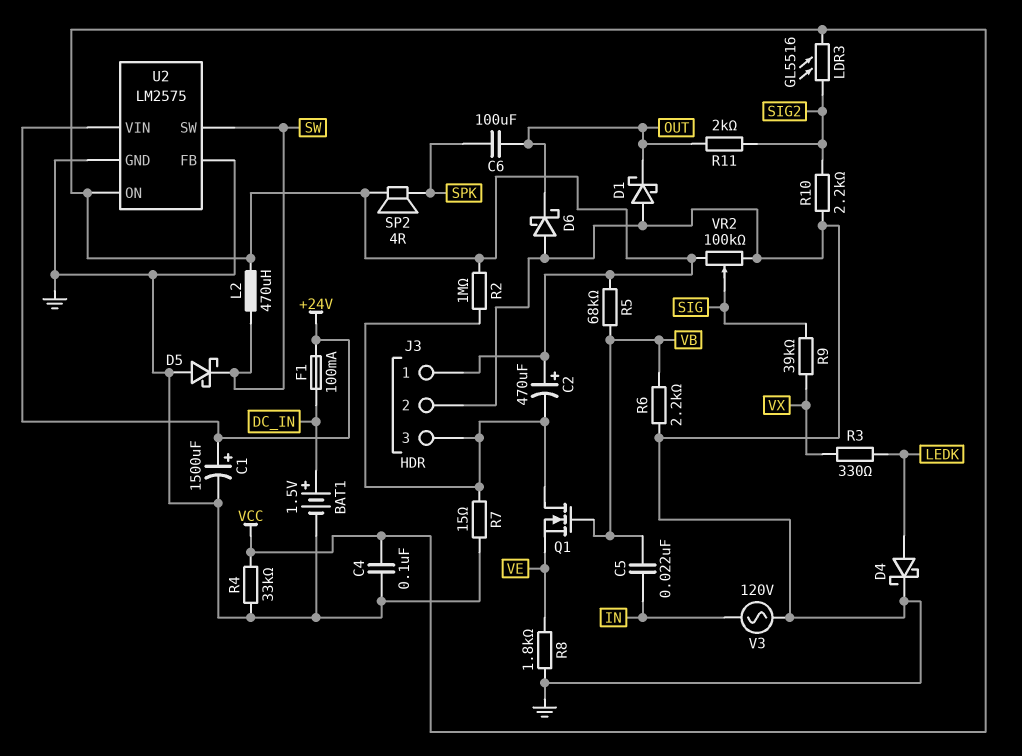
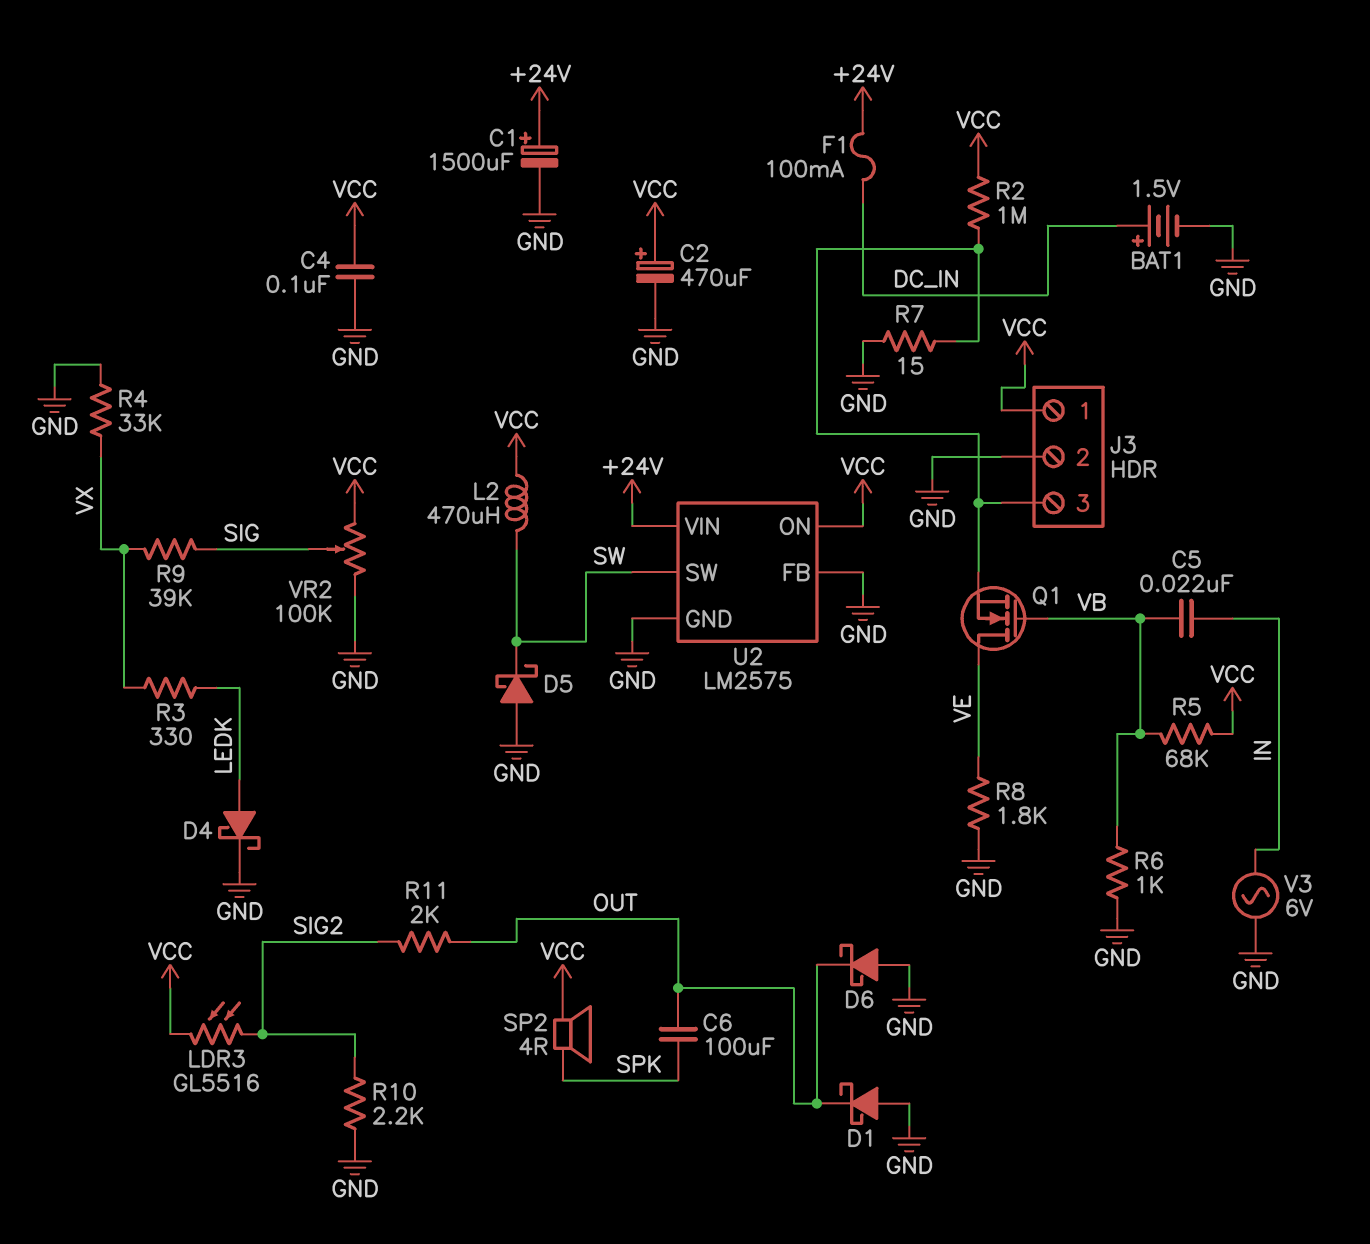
C2: 470uF (plus VCC, minus J3/3) -> 470uF (plus VCC, minus GND)
Q1: NMOS (G VB, D J3/3, S VE) -> NMOS (G VB, D VE, S J3/3)
R4: 33k (GND, VCC) -> 33k (GND, VX)
R6: 2.2k (GND, VB) -> 1k (GND, VB)
V3: AC 120V (GND, IN) -> AC 6V (GND, IN)

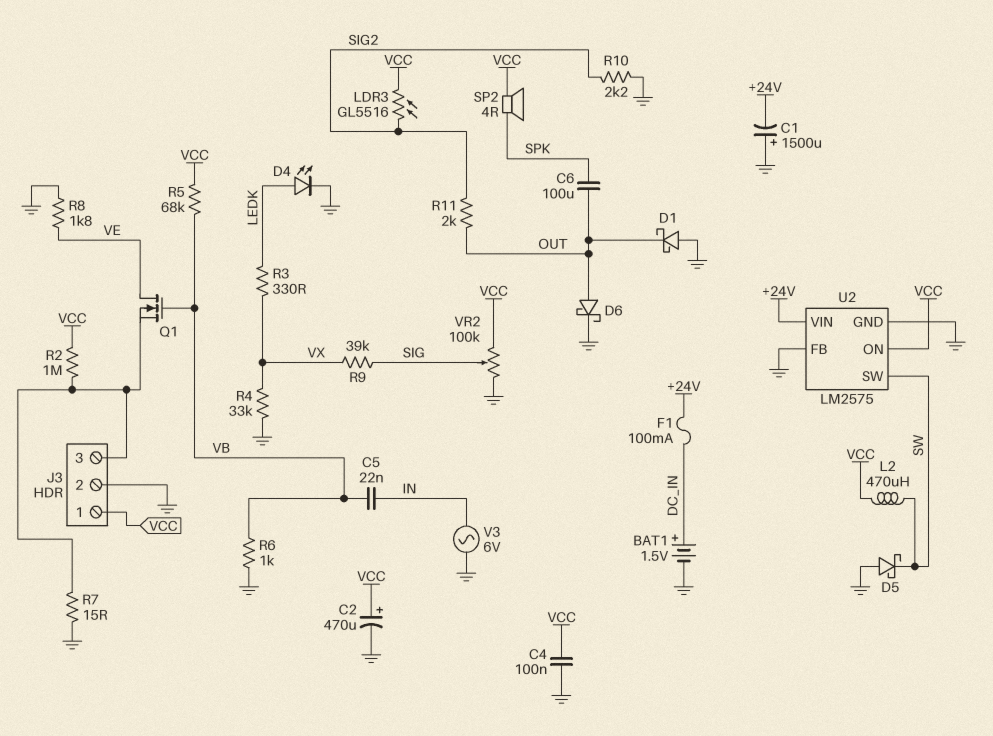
C1: 1500uF (plus +24V, minus GND) -> 1500uF (plus GND, minus +24V)
D4: schottky (A LEDK, K GND) -> LED (A LEDK, K GND)
D6: schottky (A GND, K OUT) -> schottky (A OUT, K GND)

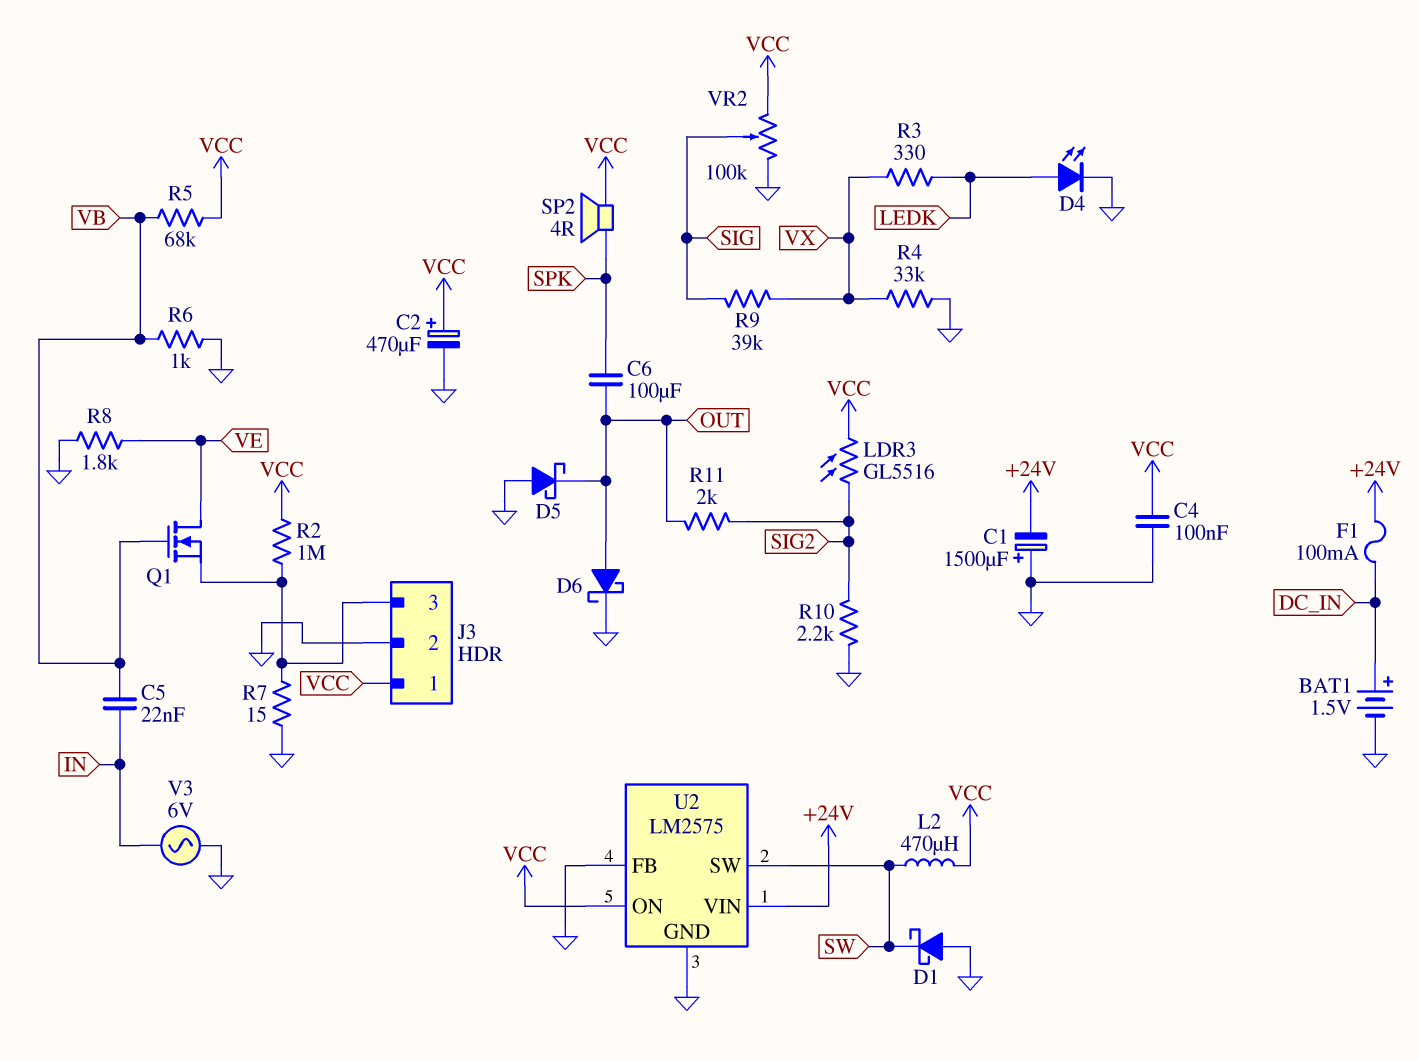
D1: schottky (A GND, K OUT) -> schottky (A GND, K SW)
D5: schottky (A GND, K SW) -> schottky (A GND, K OUT)

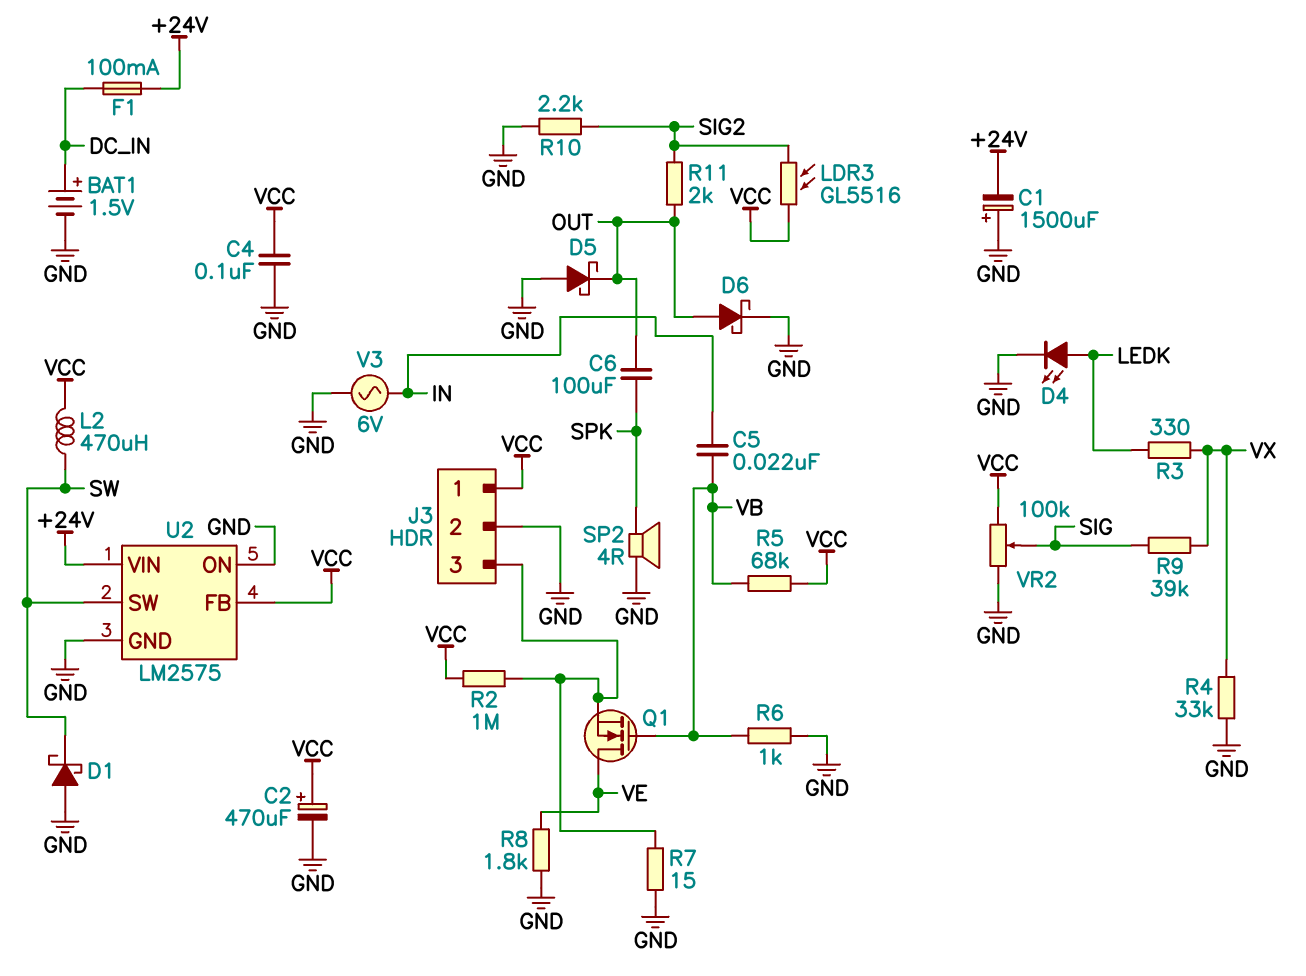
SP2: speaker 4R (SPK, VCC) -> speaker 4R (GND, SPK)
U2 pin FB: GND -> VCC
U2 pin ON: VCC -> GND

